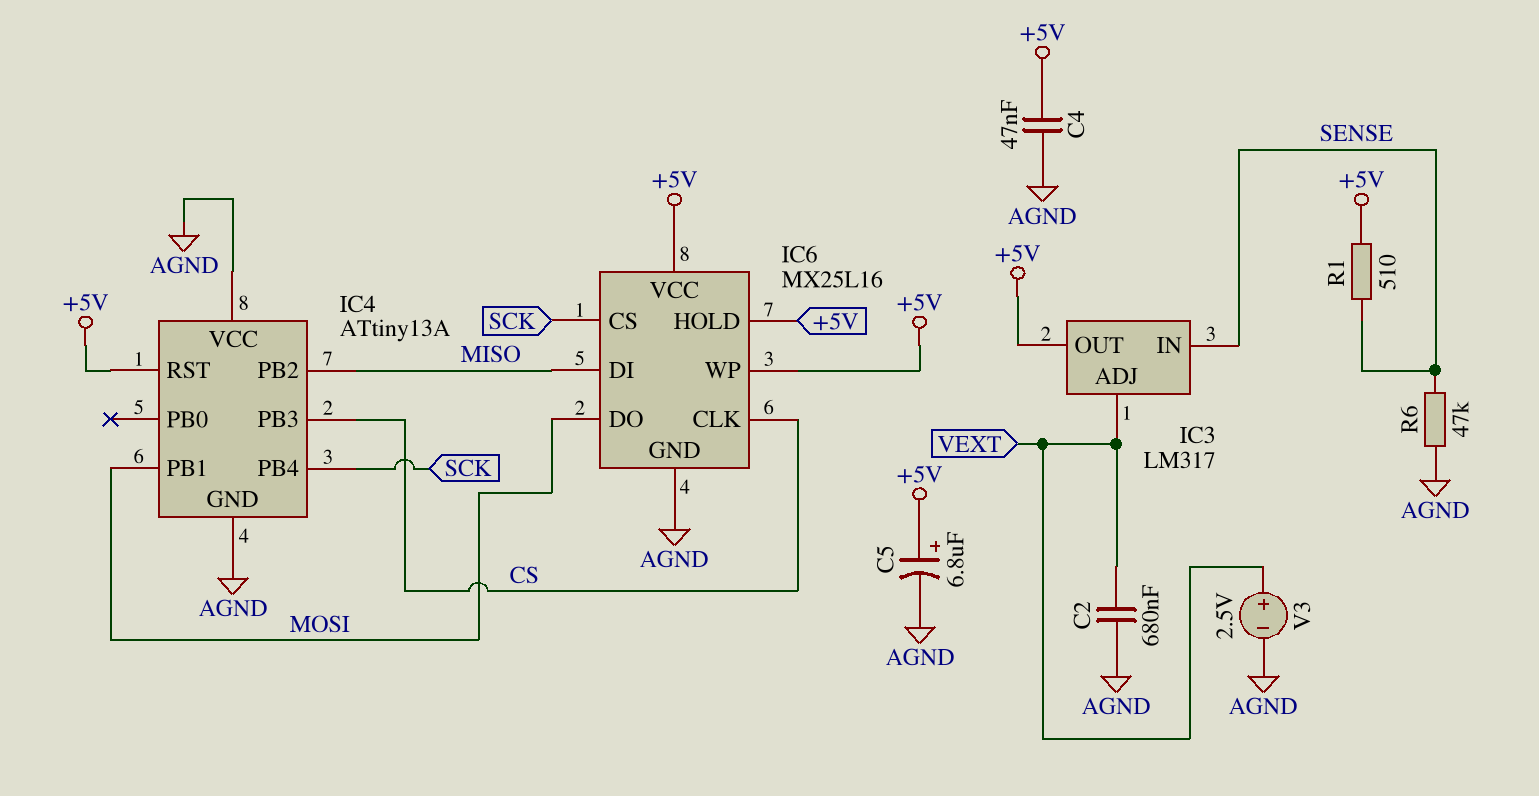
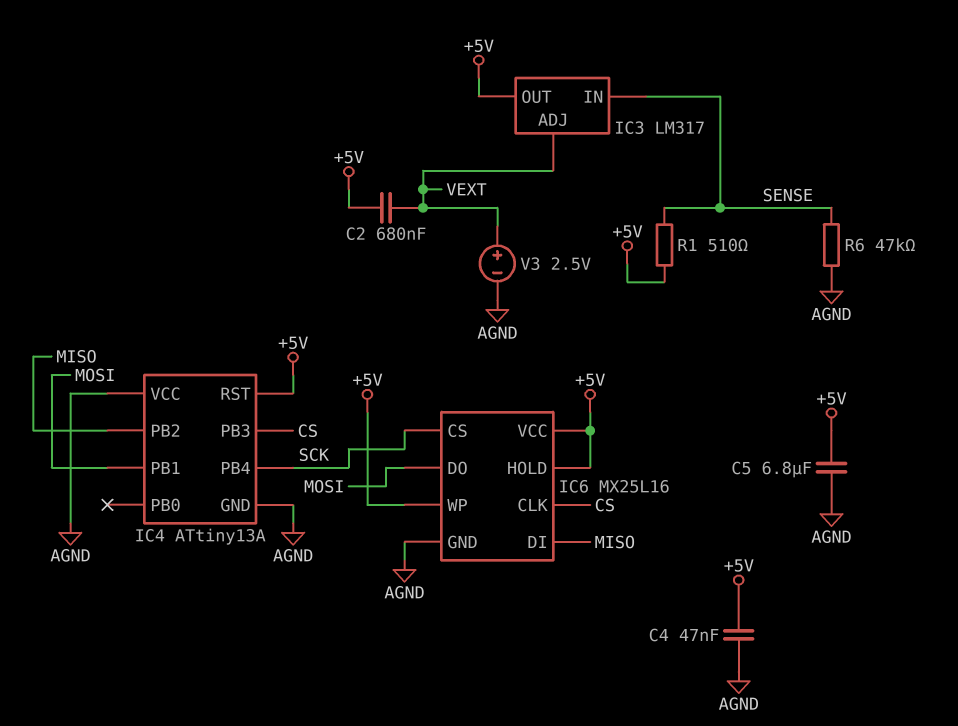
C2: 680nF (AGND, VEXT) -> 680nF (+5V, VEXT)
C5: 6.8uF (plus +5V, minus AGND) -> 6.8uF (+5V, AGND)

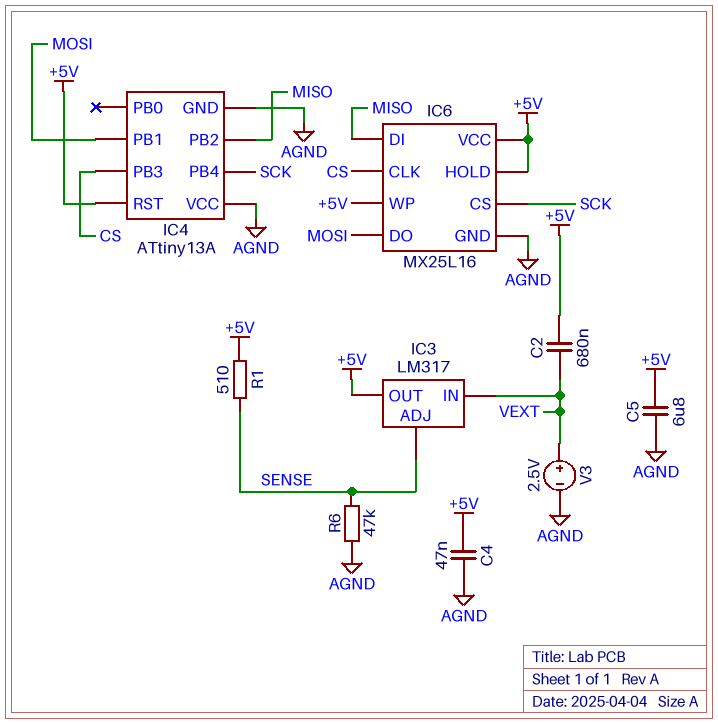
IC3 pin ADJ: VEXT -> SENSE
IC3 pin IN: SENSE -> VEXT

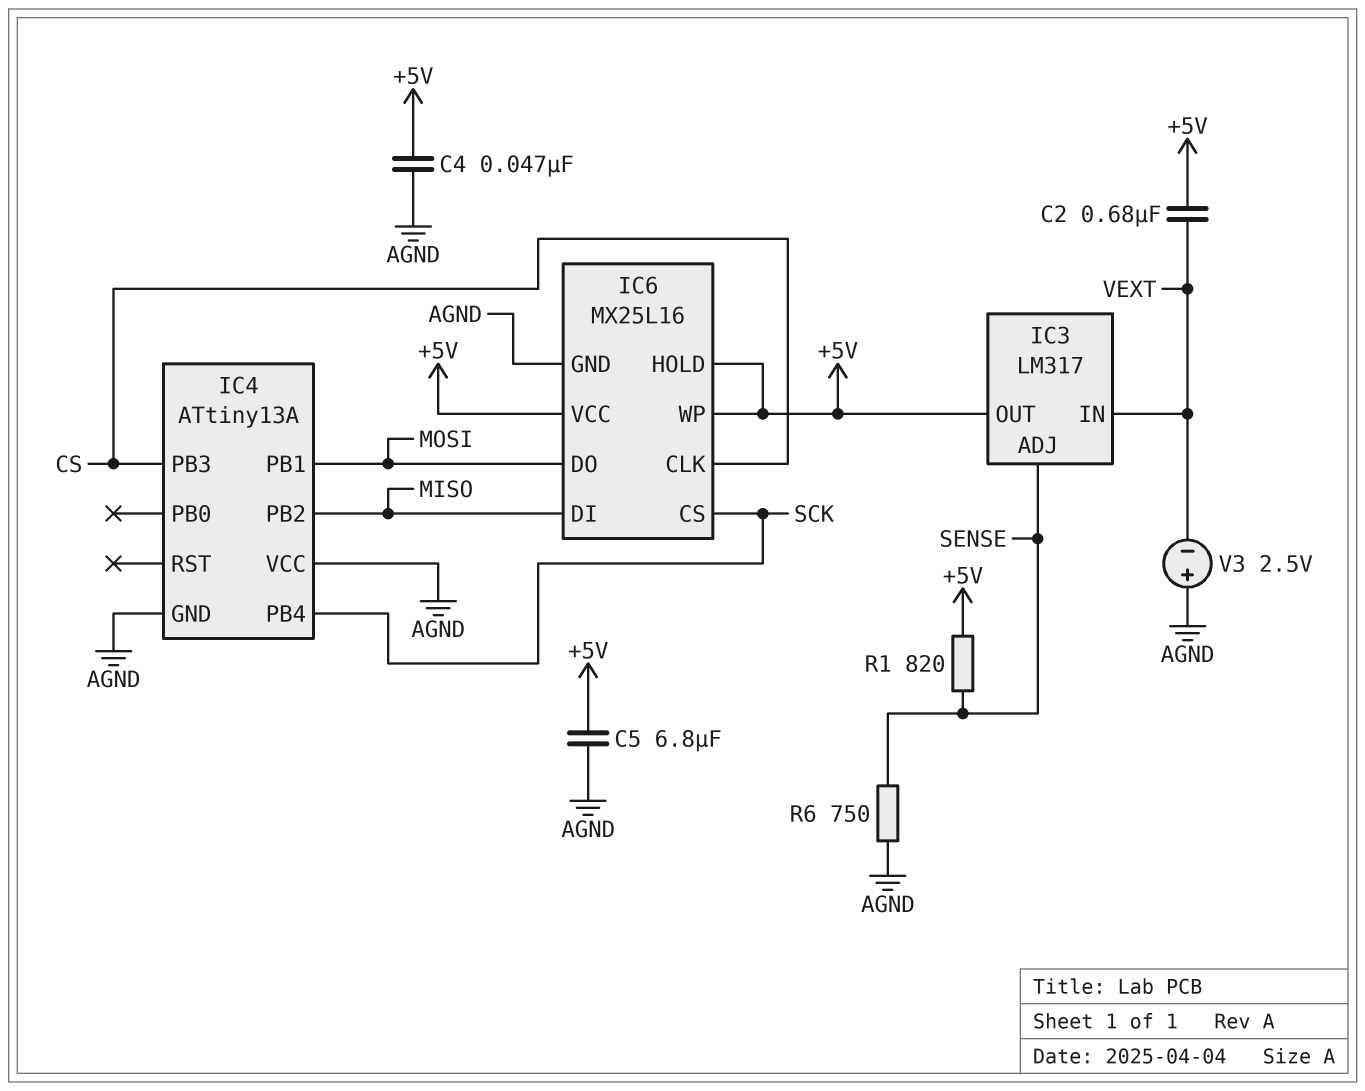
IC4 pin RST: +5V -> none
R1: 510 (+5V, SENSE) -> 820 (+5V, SENSE)
R6: 47k (AGND, SENSE) -> 750 (AGND, SENSE)
V3: 2.5V (plus VEXT, minus AGND) -> 2.5V (plus AGND, minus VEXT)

